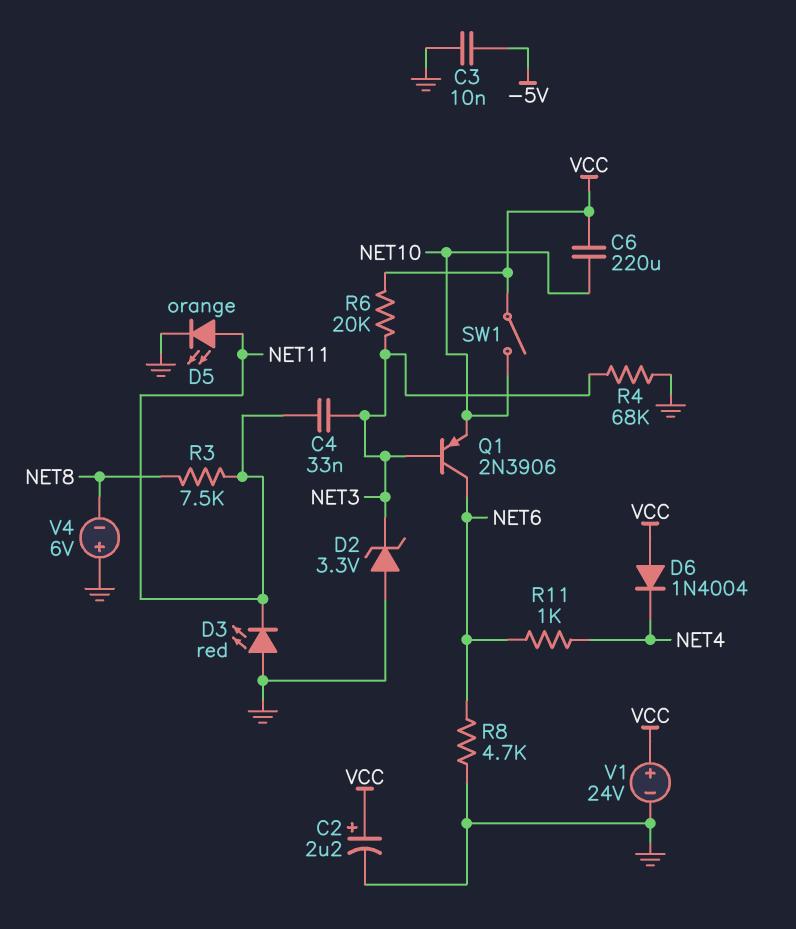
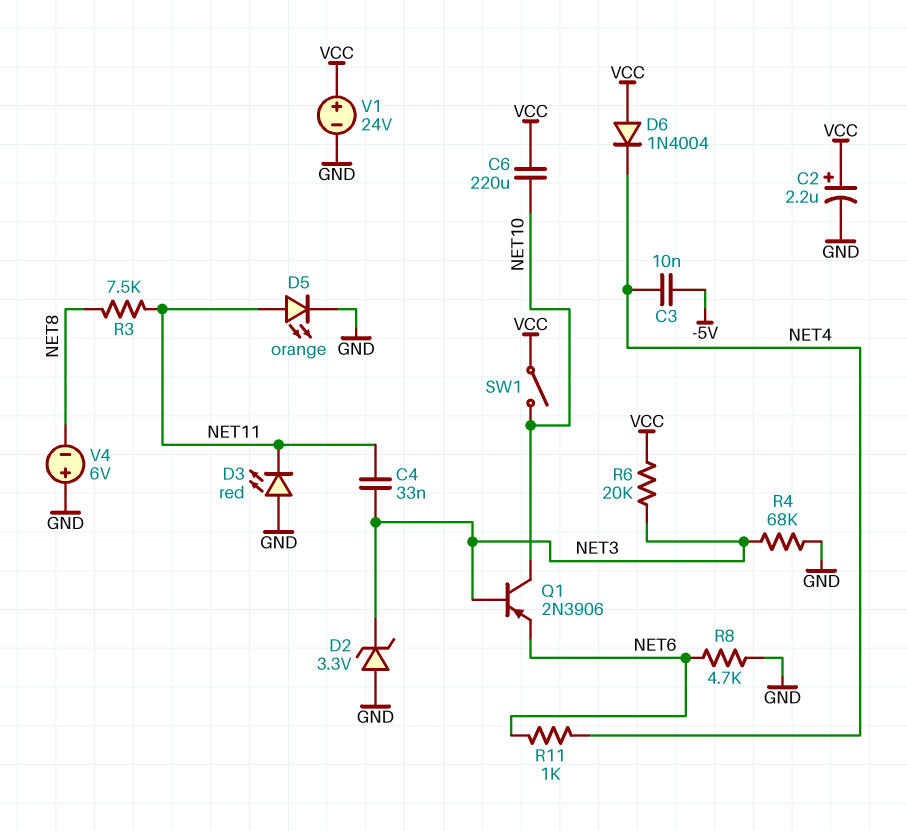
C3: 10nF (-5V, GND) -> 10nF (-5V, NET4)
Q1: PNP 2N3906 (B NET3, C NET6, E NET10) -> PNP 2N3906 (B NET3, C NET10, E NET6)

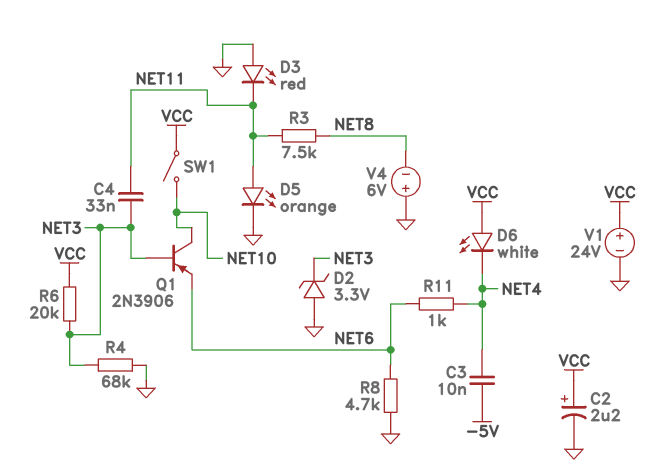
C6: 220uF (NET10, VCC) -> none
D6: diode 1N4004 (A VCC, K NET4) -> LED white (A VCC, K NET4)

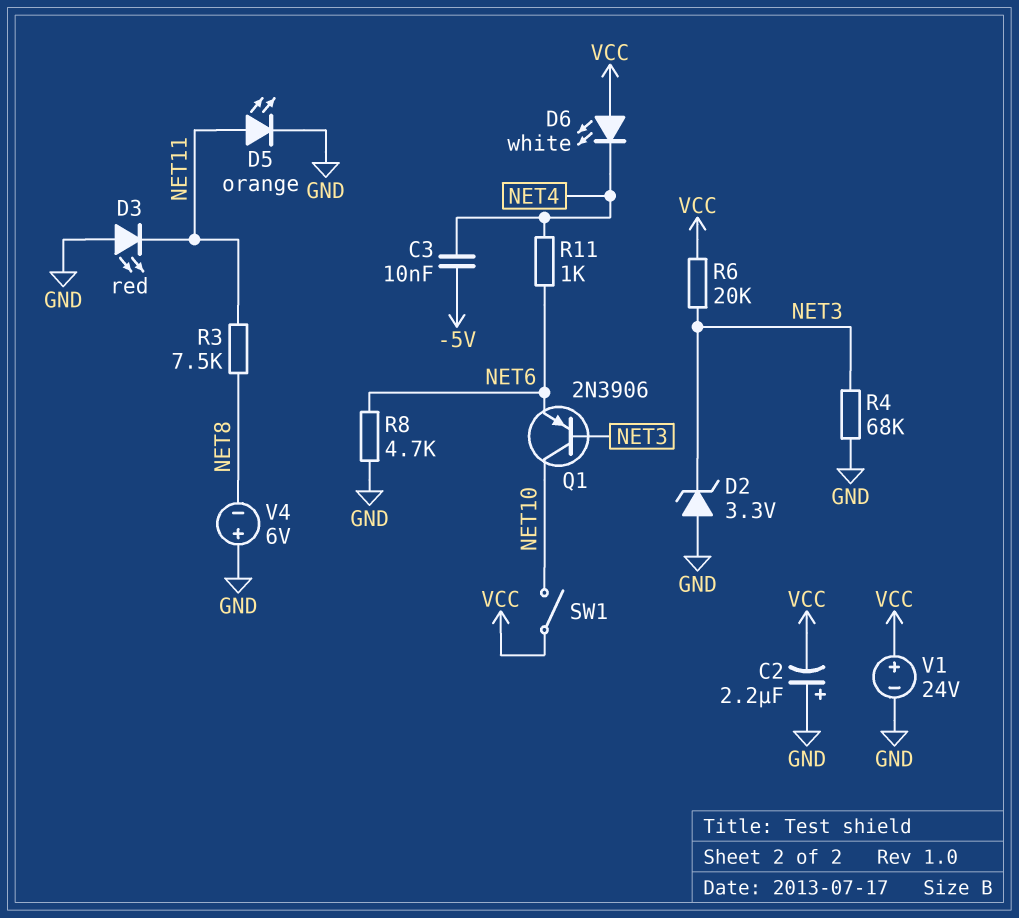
C2: 2.2uF (plus VCC, minus GND) -> 2.2uF (plus GND, minus VCC)
C4: 33nF (NET3, NET11) -> none

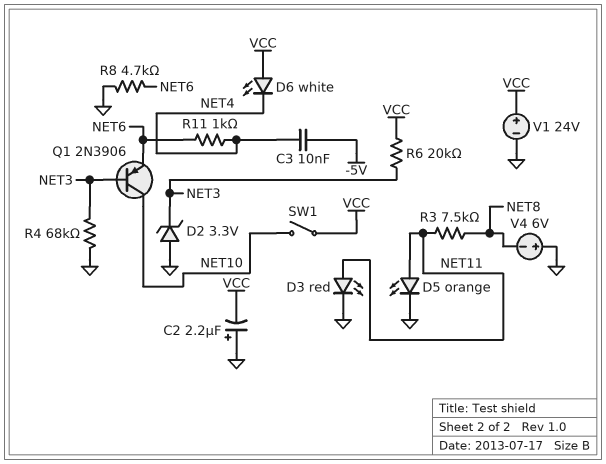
D3: LED red (A GND, K NET11) -> LED red (A NET11, K GND)

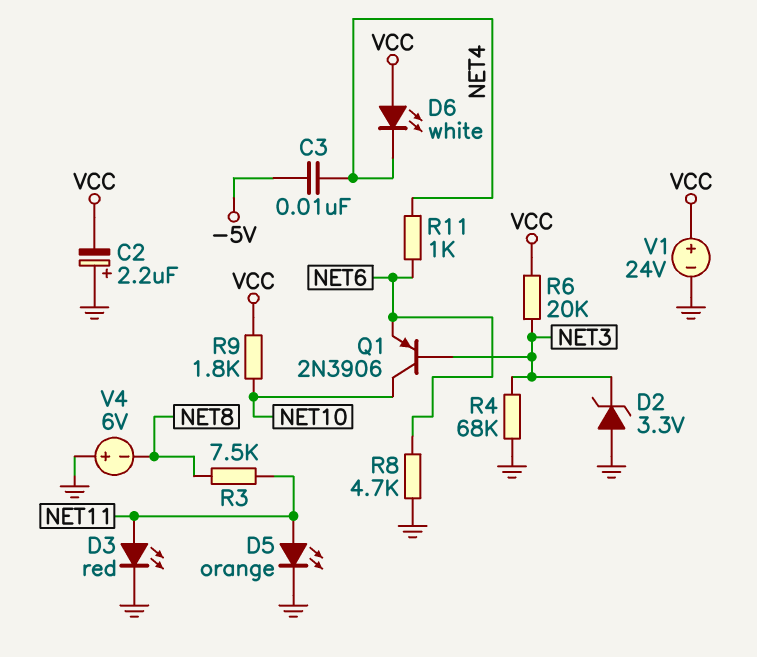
R9: none -> 1.8k (NET10, VCC)
SW1: switch (NET10, VCC) -> none

